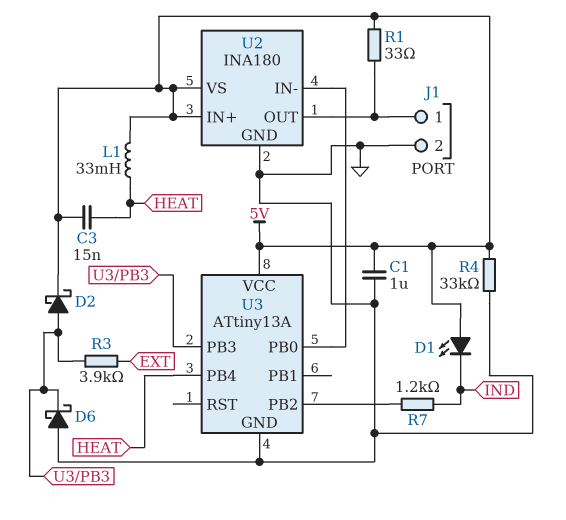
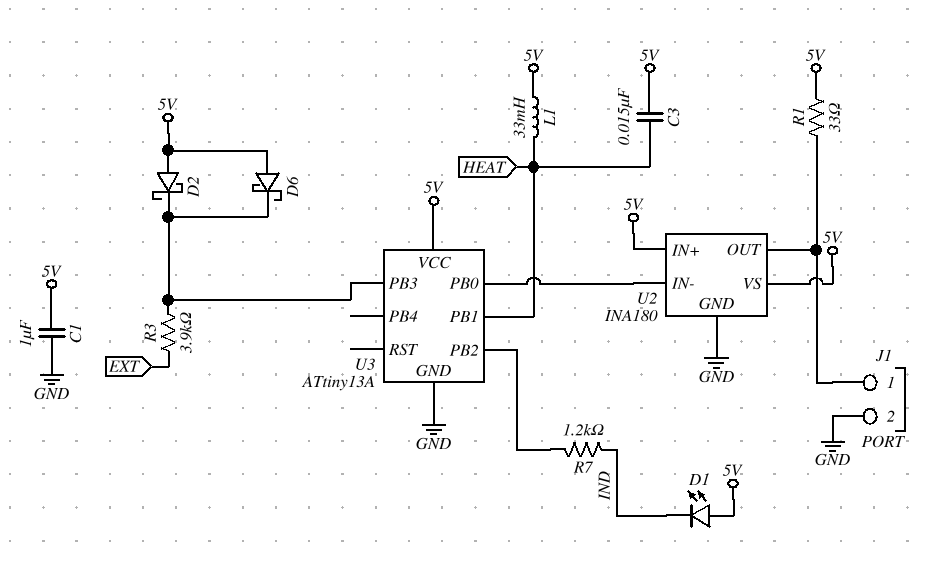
D2: schottky (A U3/PB3, K 5V) -> schottky (A 5V, K U3/PB3)
D6: schottky (A GND, K U3/PB3) -> schottky (A 5V, K U3/PB3)
R4: 33k (5V, GND) -> none
U3 pin PB1: none -> HEAT
U3 pin PB4: HEAT -> none

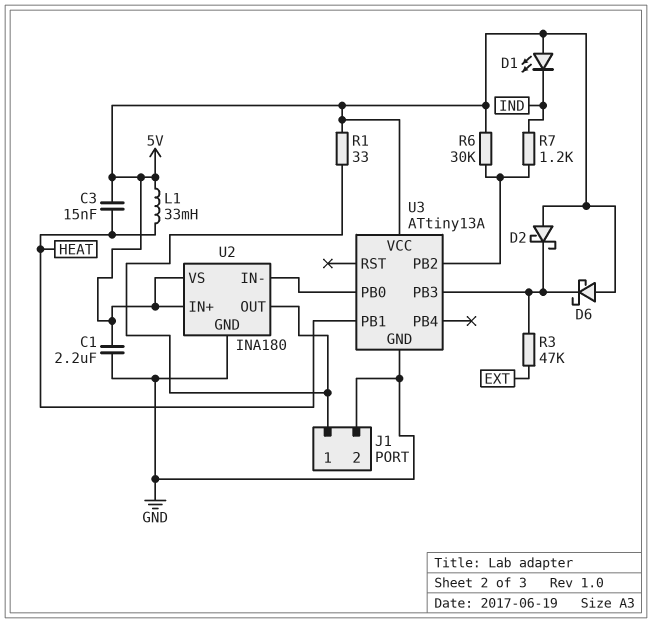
C1: 1uF (5V, GND) -> 2.2uF (5V, GND)
R3: 3.9k (EXT, U3/PB3) -> 47k (EXT, U3/PB3)
R6: none -> 30k (5V, U3/PB2)

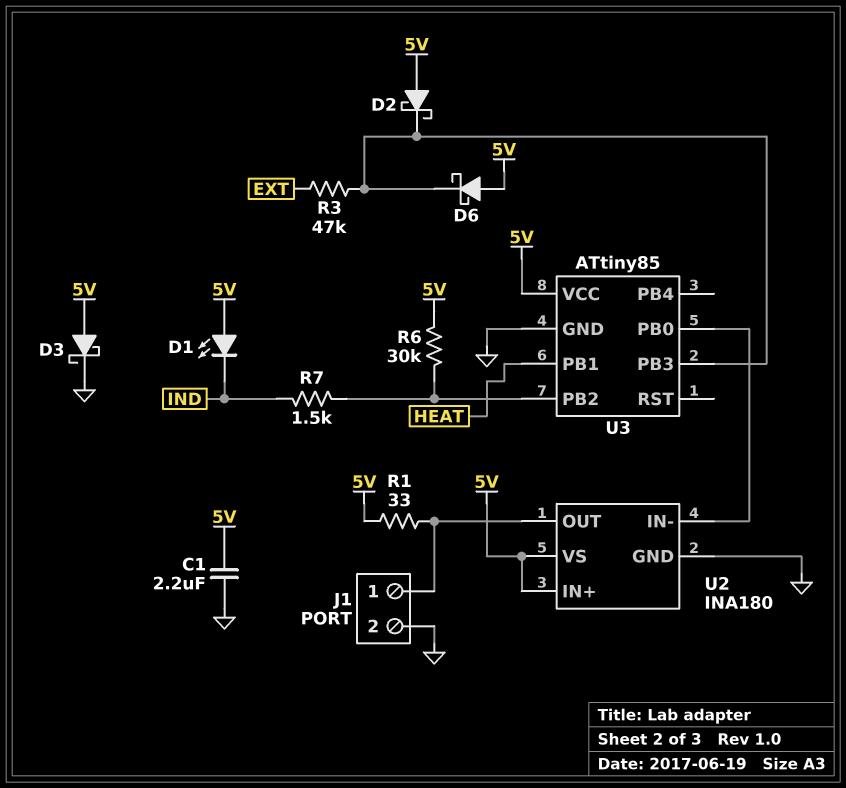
C3: 15nF (5V, HEAT) -> none
D3: none -> schottky (A 5V, K GND)
L1: 33mH (5V, HEAT) -> none
R7: 1.2k (IND, U3/PB2) -> 1.5k (IND, U3/PB2)
U3: ATtiny13A -> ATtiny85

